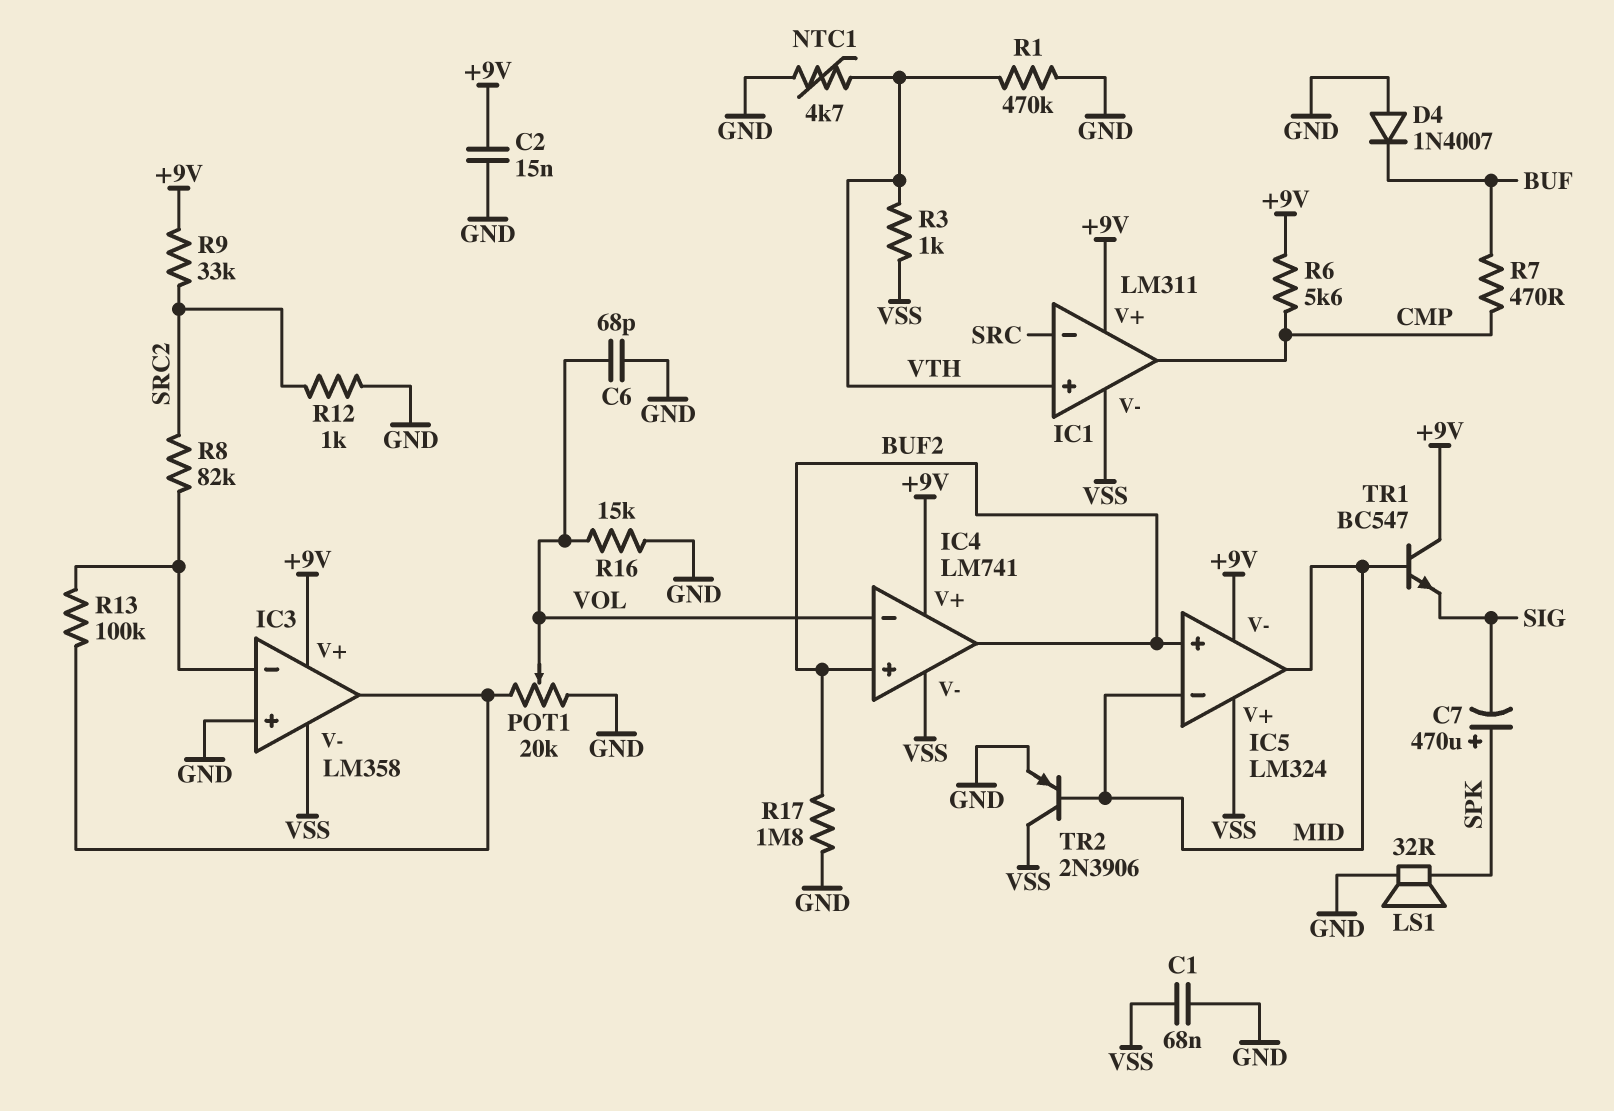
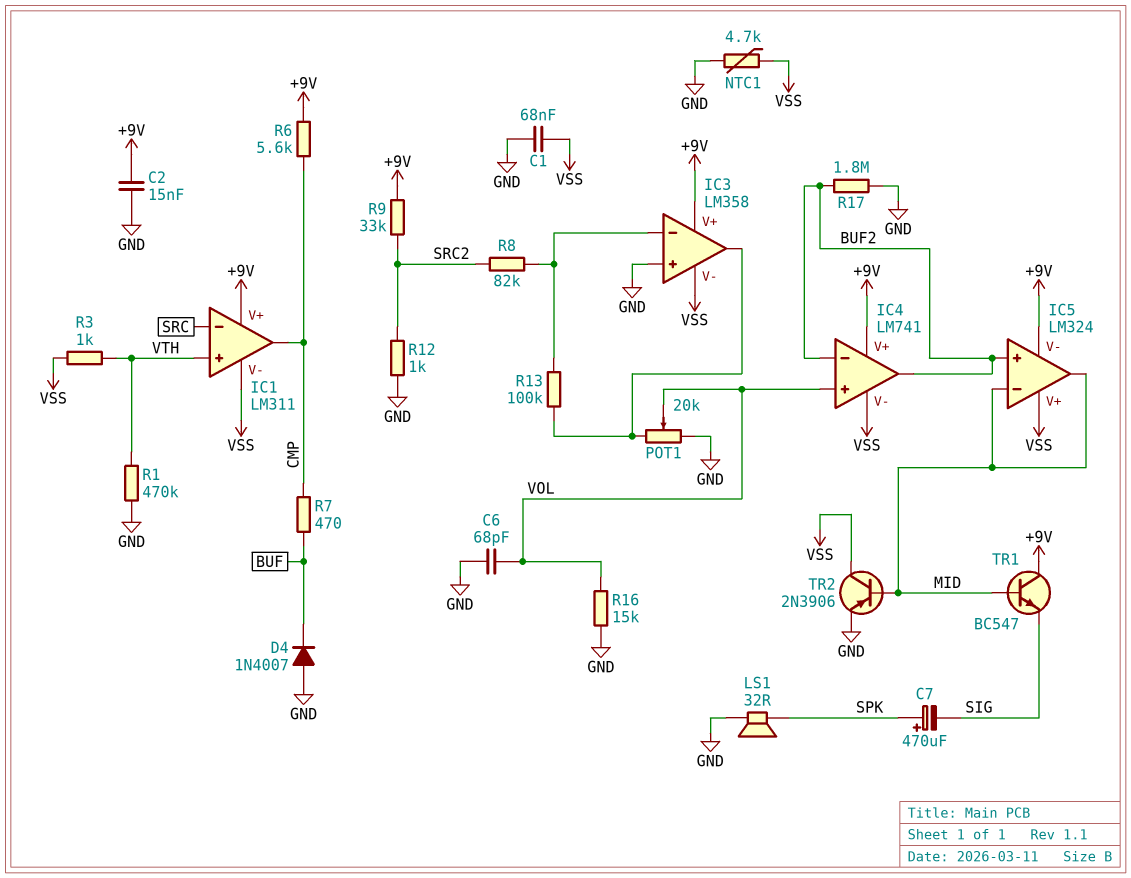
IC4 pin in+: BUF2 -> VOL
IC4 pin in-: VOL -> BUF2
NTC1: 4.7k (GND, VTH) -> 4.7k (GND, VSS)

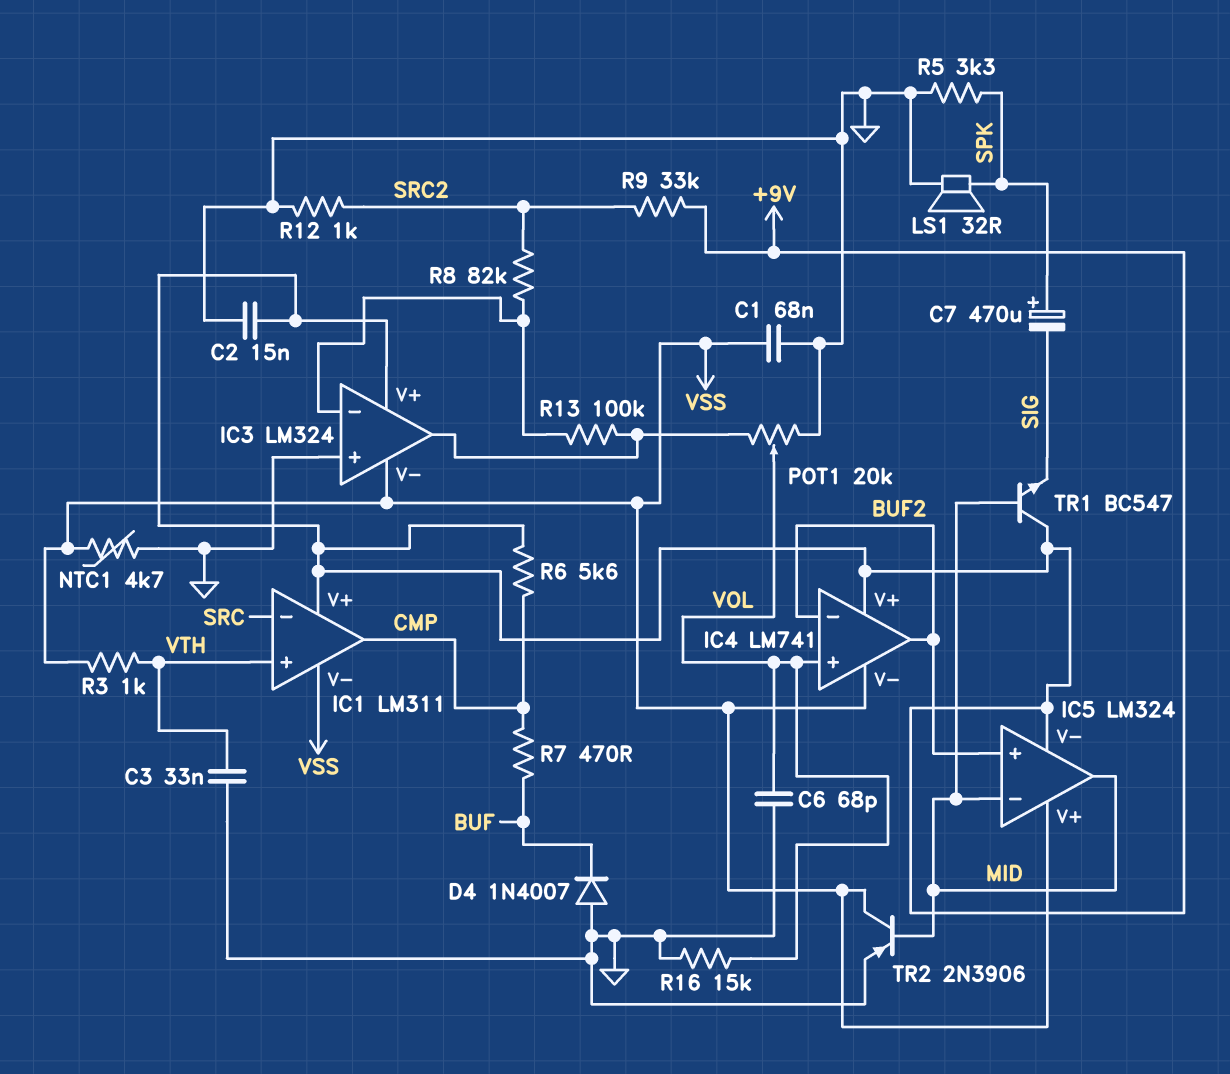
C3: none -> 33nF (GND, VTH)
IC3: LM358 -> LM324
R1: 470k (GND, VTH) -> none
R5: none -> 3.3k (GND, SPK)
R17: 1.8M (BUF2, GND) -> none

